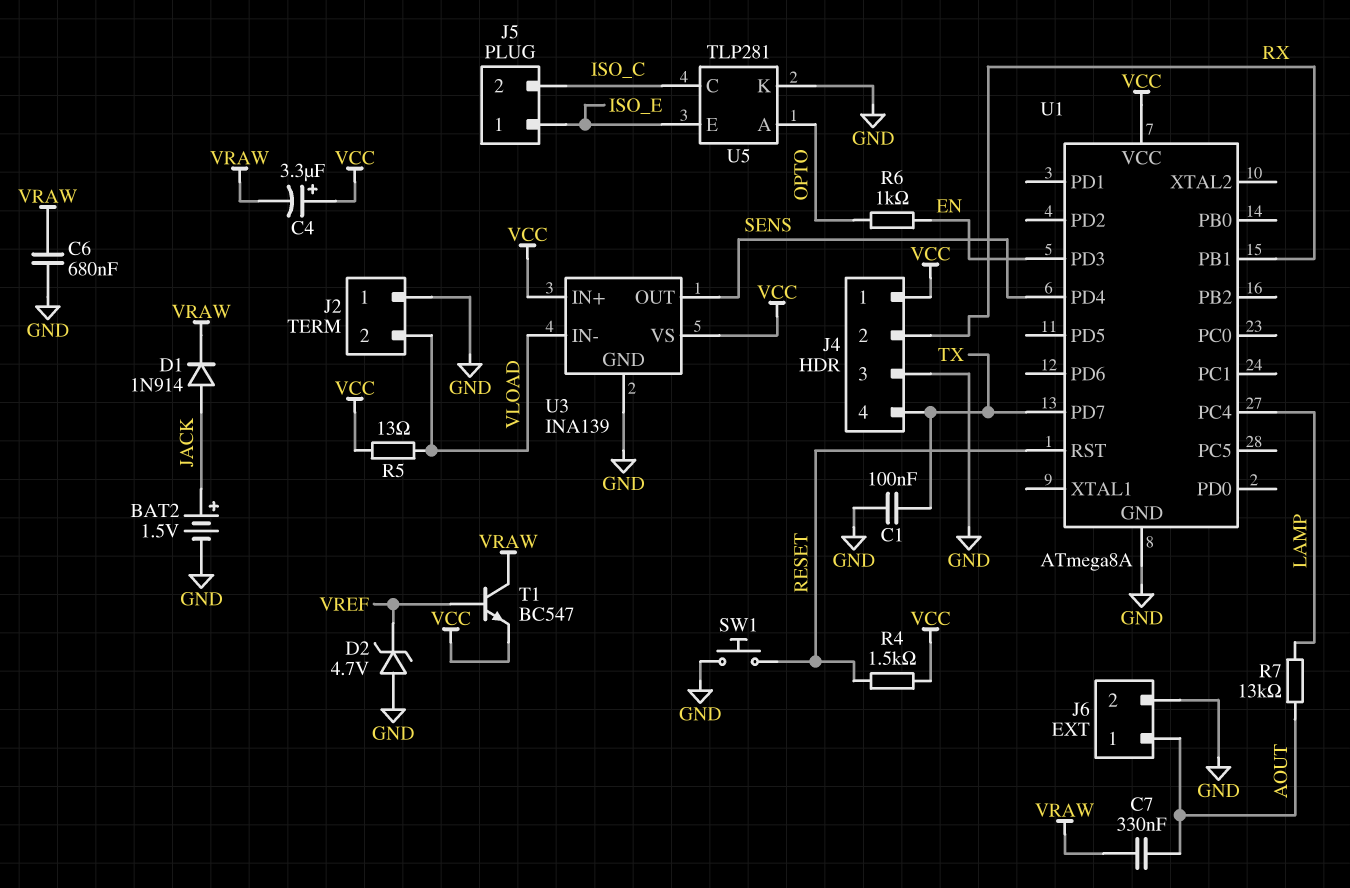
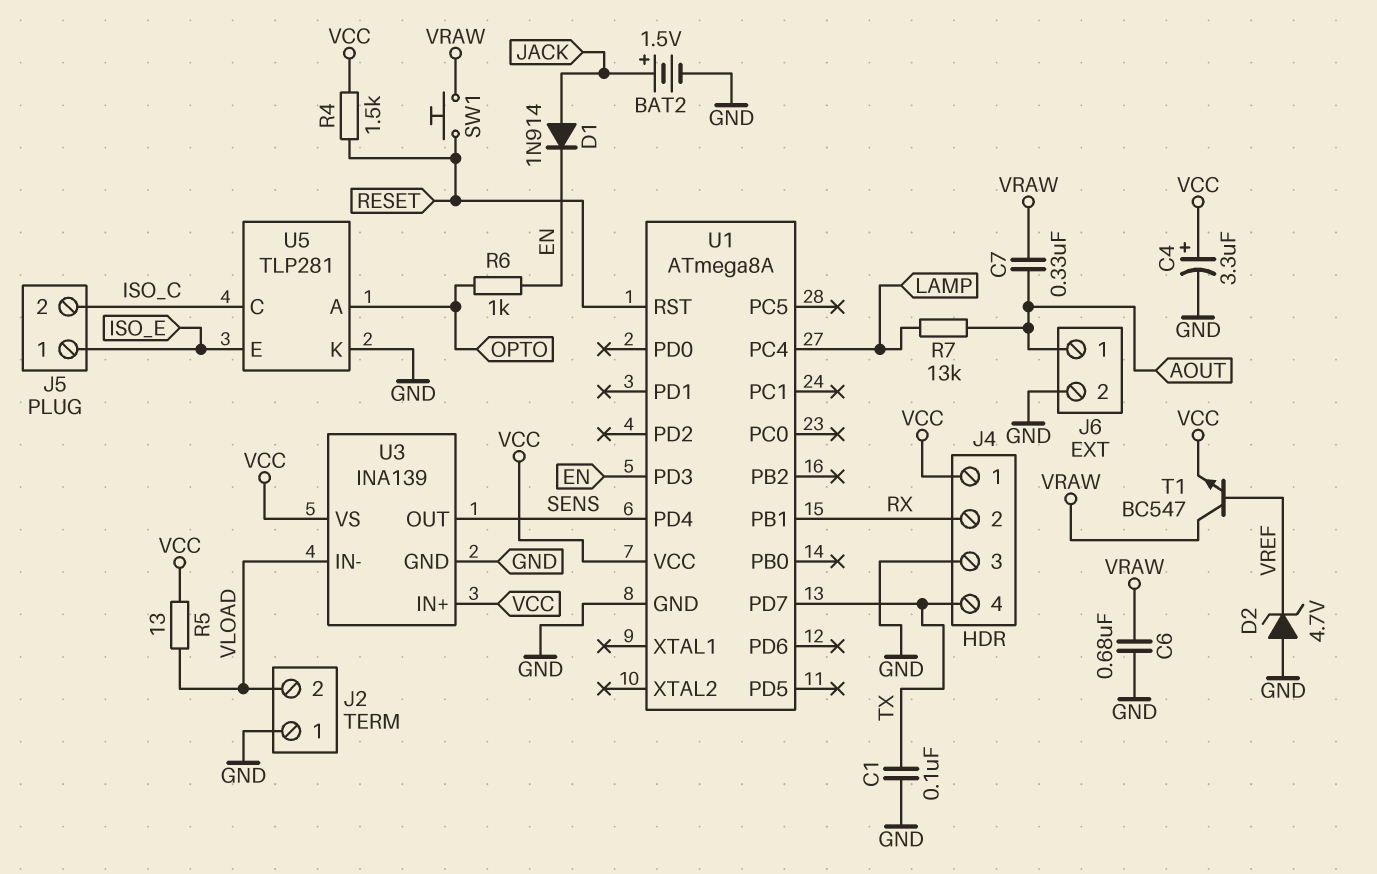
C4: 3.3uF (plus VCC, minus VRAW) -> 3.3uF (plus VCC, minus GND)
D1: diode 1N914 (A JACK, K VRAW) -> diode 1N914 (A JACK, K EN)
SW1: button (GND, RESET) -> button (RESET, VRAW)

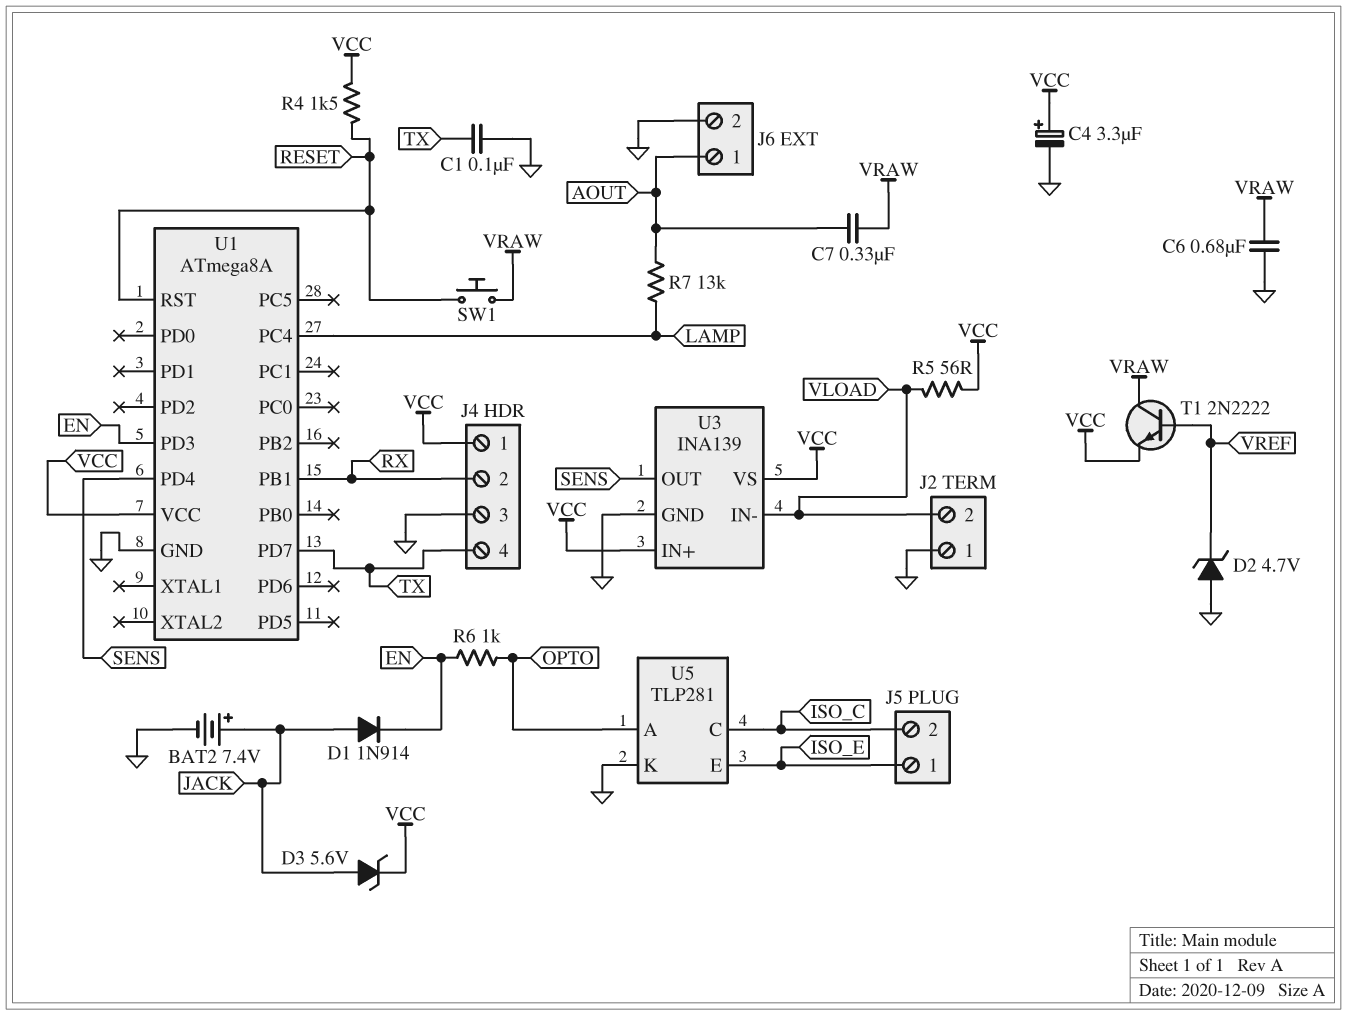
BAT2: 1.5V (plus JACK, minus GND) -> 7.4V (plus JACK, minus GND)
D3: none -> zener 5.6V (A JACK, K VCC)
R5: 13 (VCC, VLOAD) -> 56 (VCC, VLOAD)
T1: NPN BC547 (B VREF, C VRAW, E VCC) -> NPN 2N2222 (B VREF, C VRAW, E VCC)

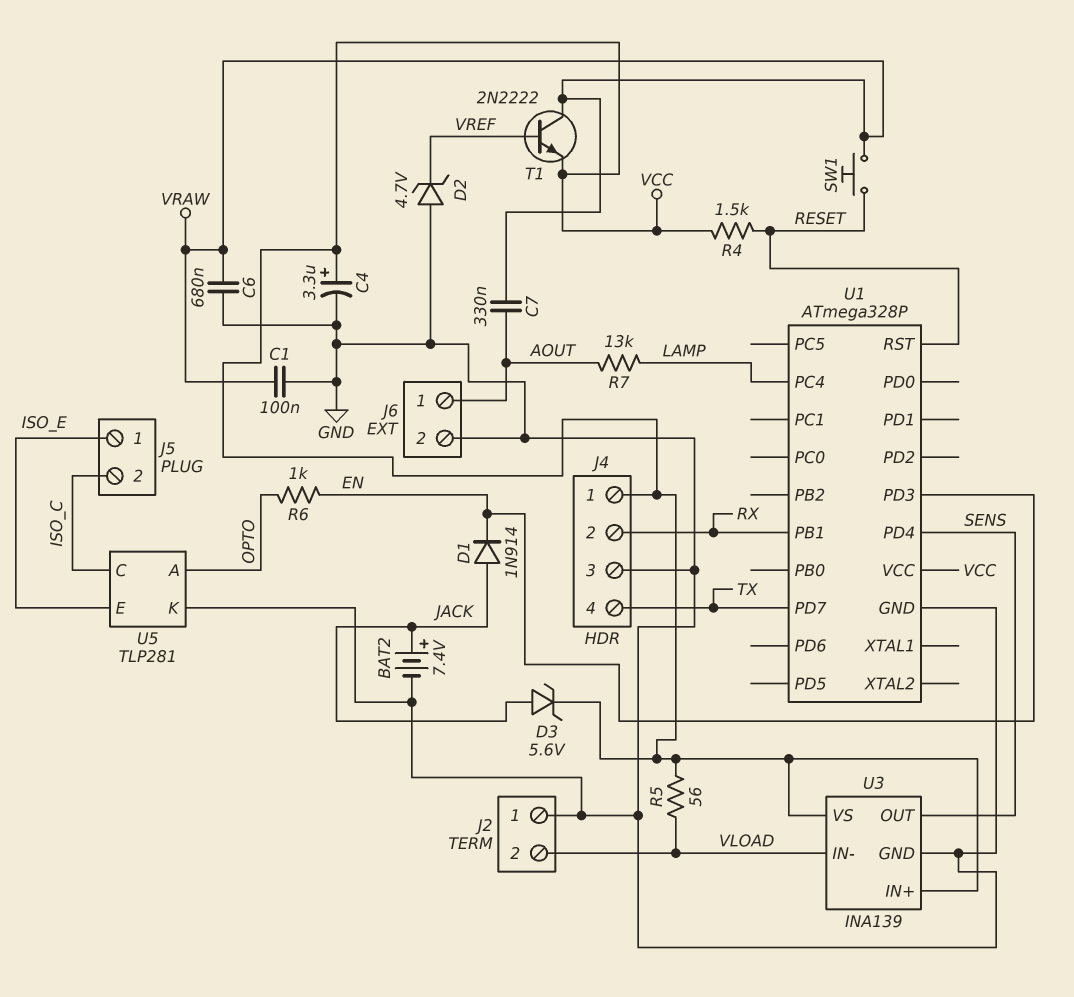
C1: 100nF (GND, TX) -> 100nF (GND, VRAW)
U1: ATmega8A -> ATmega328P

